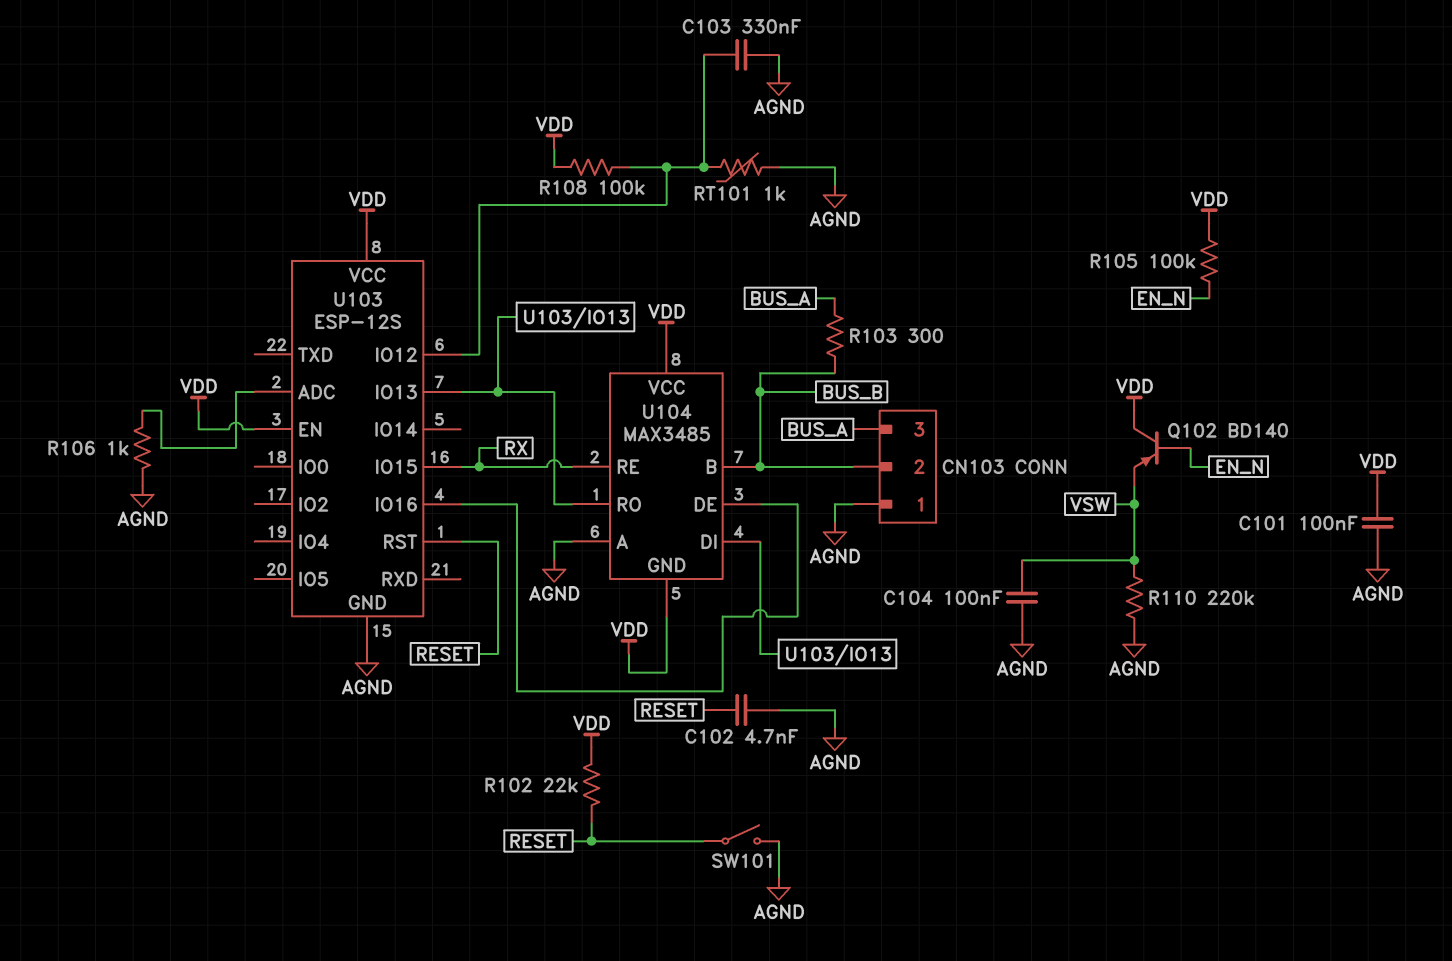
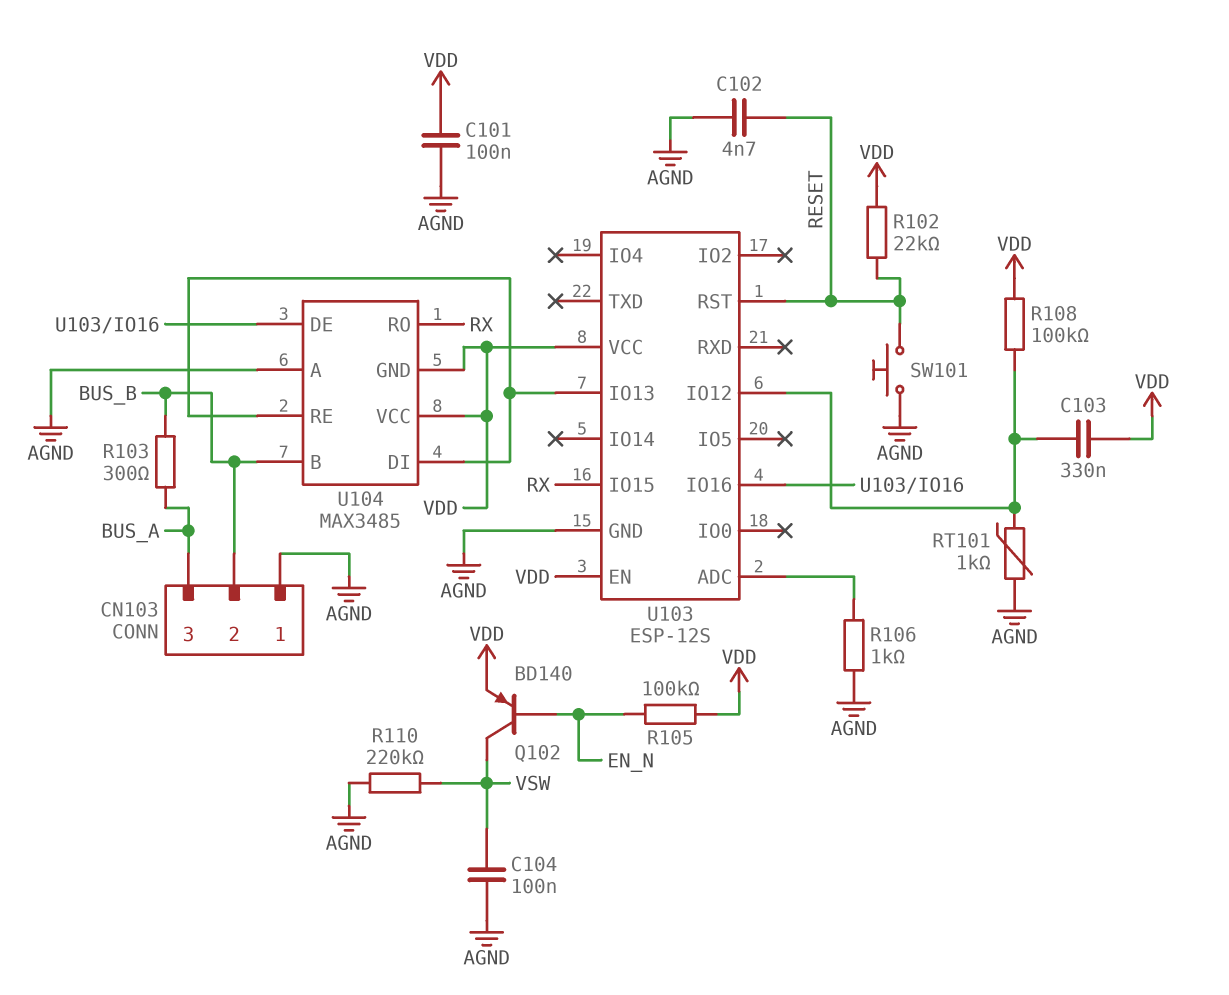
C103: 330nF (AGND, U103/IO12) -> 330nF (U103/IO12, VDD)
Q102: PNP BD140 (B EN_N, C VDD, E VSW) -> PNP BD140 (B EN_N, C VSW, E VDD)
SW101: switch (AGND, RESET) -> button (AGND, RESET)
U104 pin RE: RX -> U103/IO13
U104 pin RO: U103/IO13 -> RX

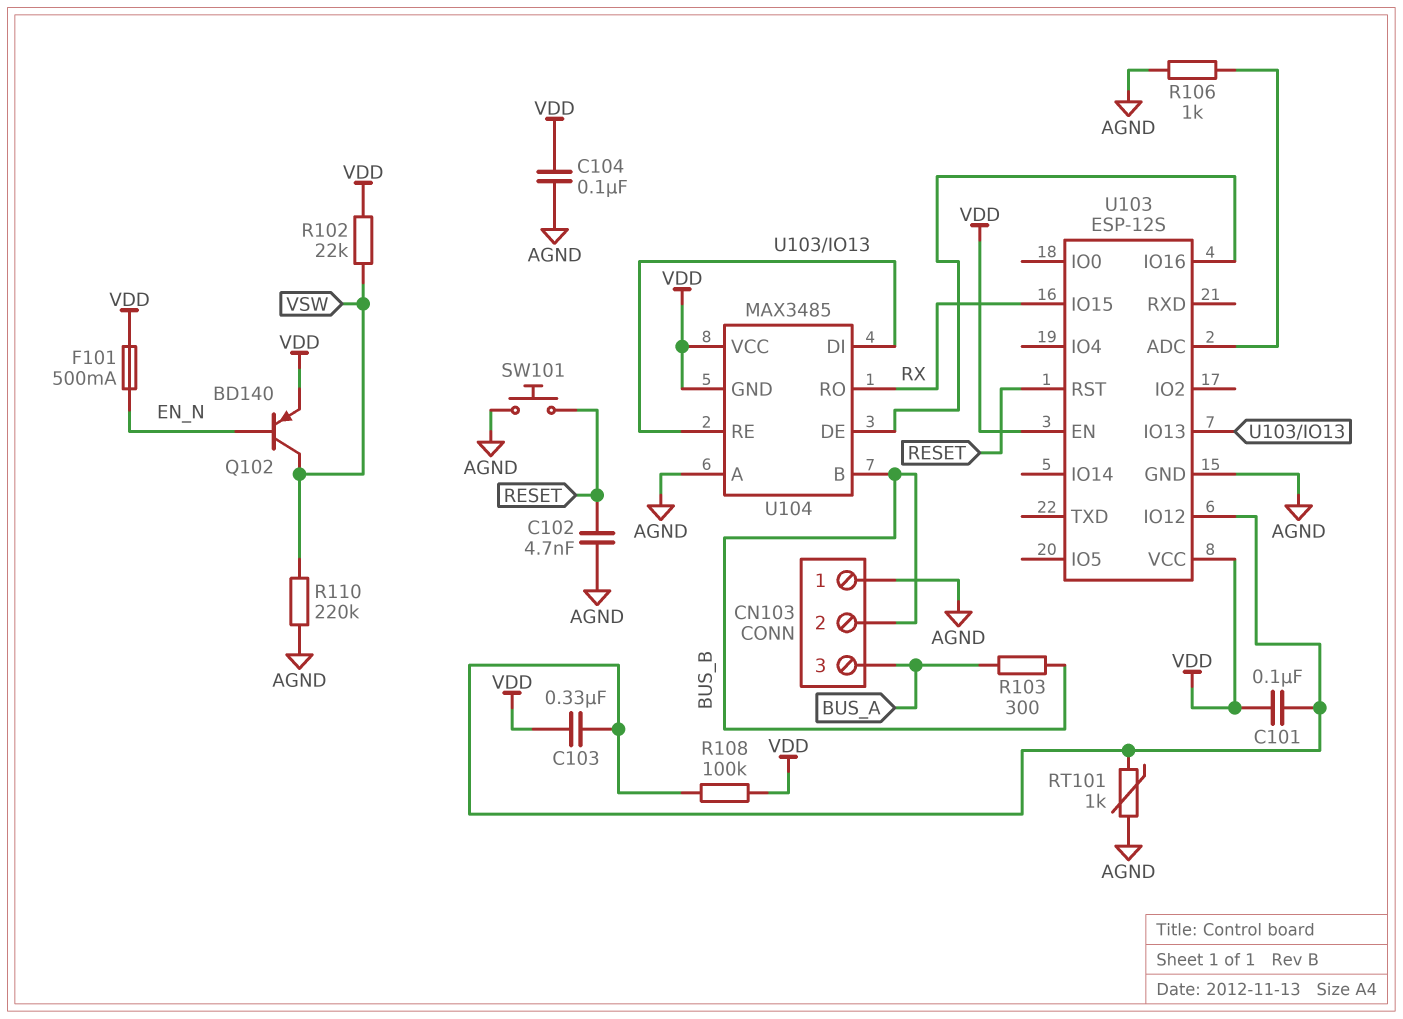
C101: 100nF (AGND, VDD) -> 100nF (U103/IO12, VDD)
C104: 100nF (AGND, VSW) -> 100nF (AGND, VDD)
F101: none -> 500mA (EN_N, VDD)
R102: 22k (RESET, VDD) -> 22k (VDD, VSW)
R105: 100k (EN_N, VDD) -> none

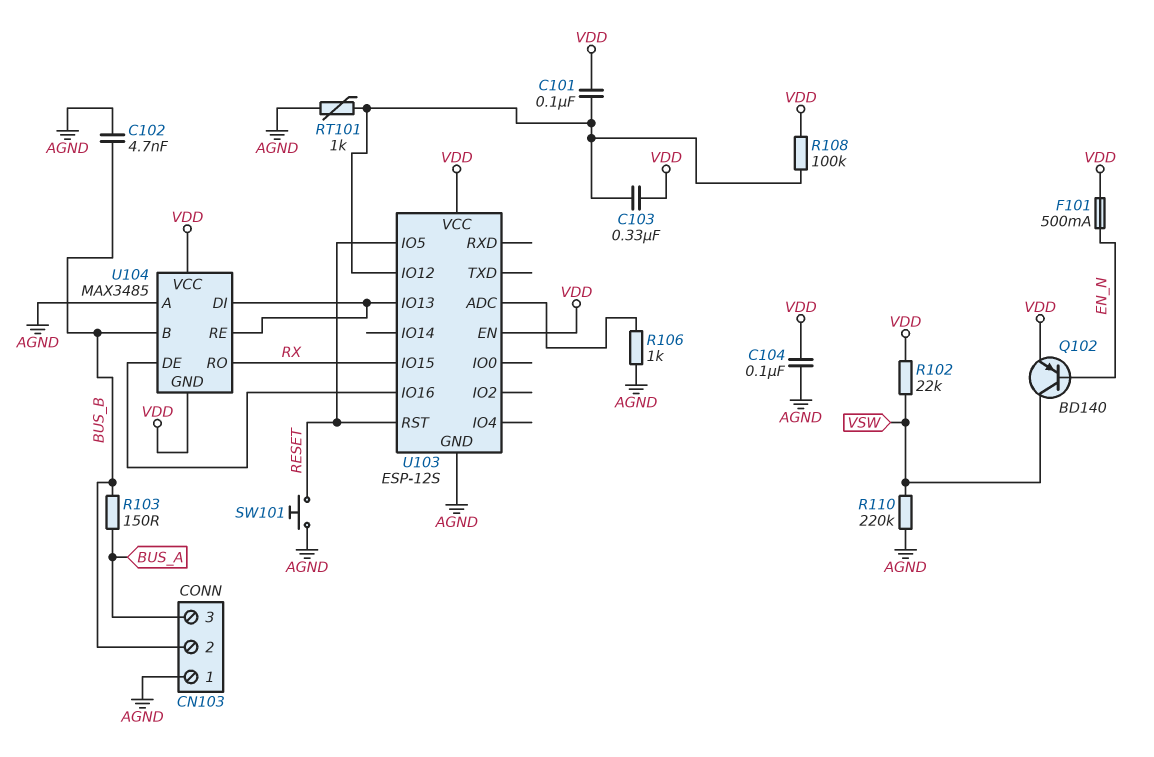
C102: 4.7nF (AGND, RESET) -> 4.7nF (AGND, BUS_B)
R103: 300 (BUS_A, BUS_B) -> 150 (BUS_A, BUS_B)
U103 pin IO5: none -> RESET

